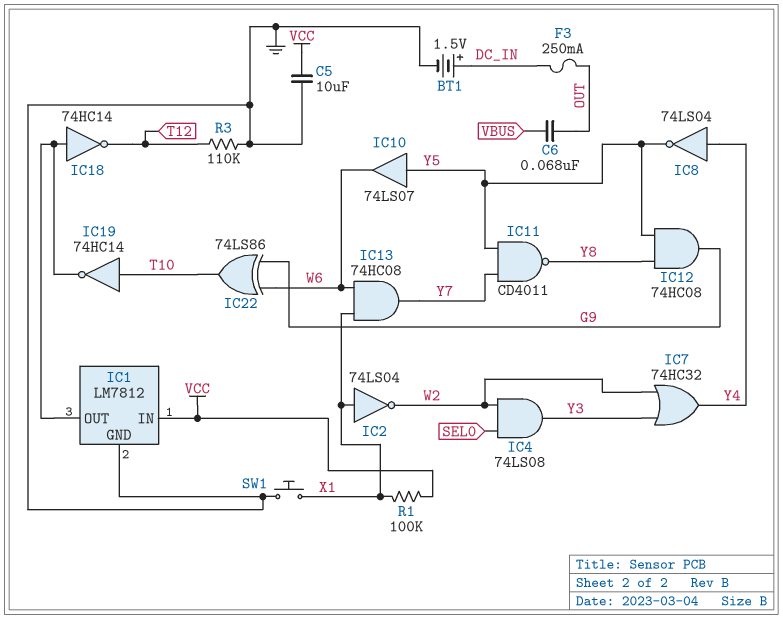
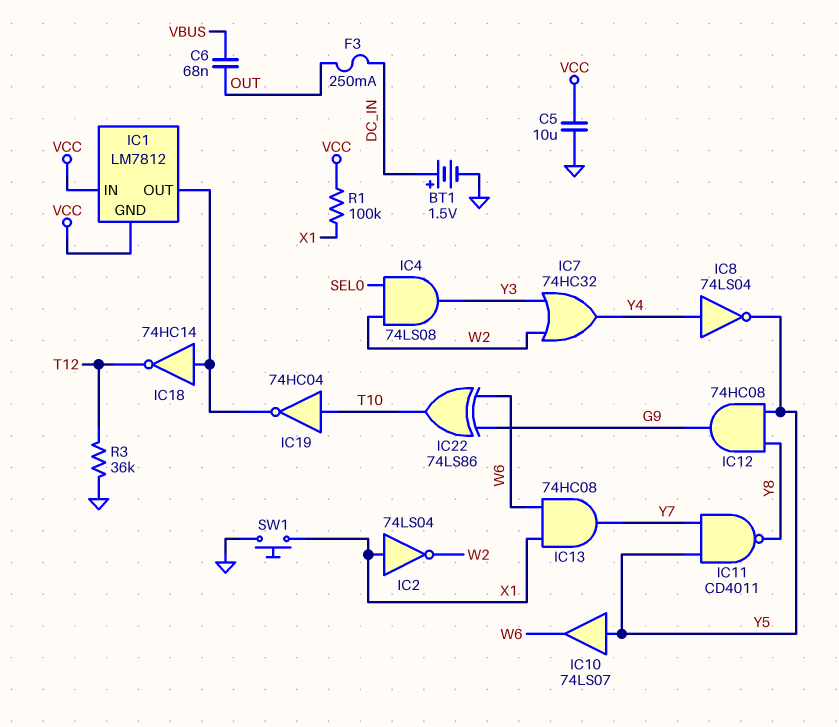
IC1 pin GND: GND -> VCC
IC19: NOT 74HC14 (in T10, out IC1/OUT) -> NOT 74HC04 (in T10, out IC1/OUT)
R3: 110k (GND, T12) -> 36k (GND, T12)

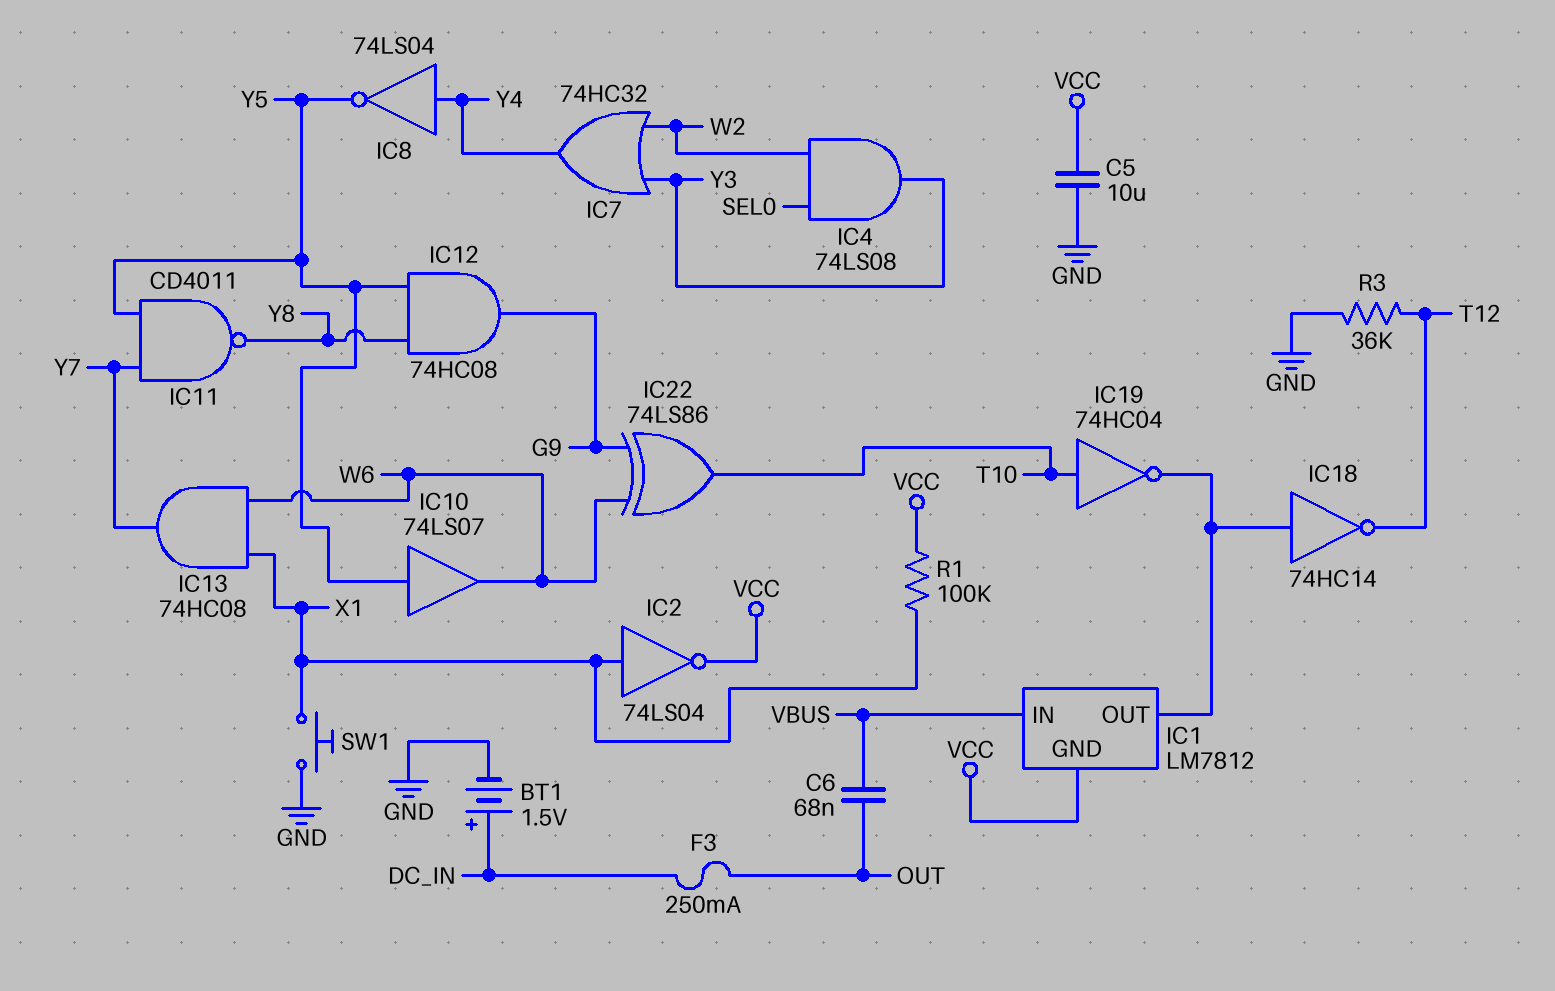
IC1 pin IN: VCC -> VBUS
IC2: NOT 74LS04 (in X1, out W2) -> NOT 74LS04 (in X1, out VCC)

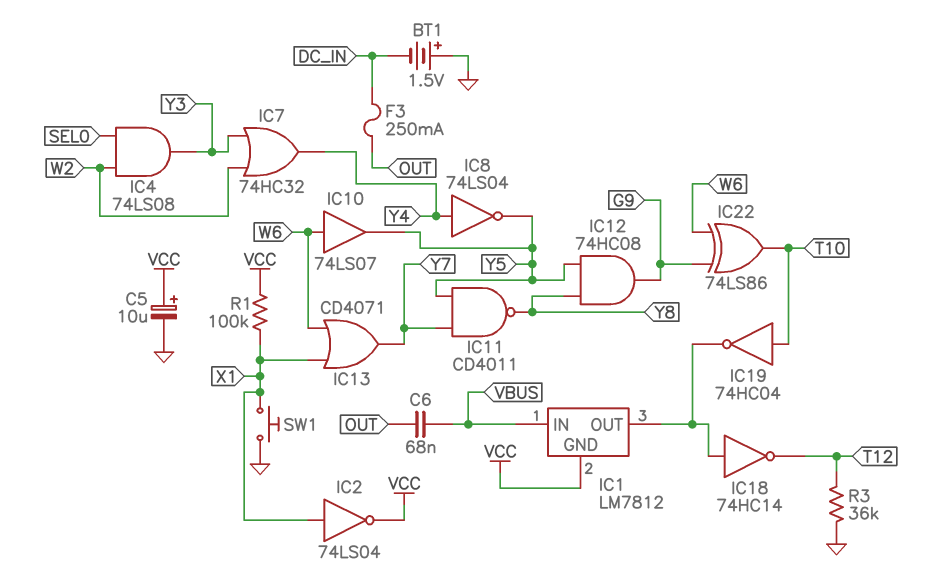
BT1: 1.5V (plus DC_IN, minus GND) -> 1.5V (plus GND, minus DC_IN)
C5: 10uF (GND, VCC) -> 10uF (plus VCC, minus GND)
IC10: buffer 74LS07 (in Y5, out W6) -> buffer 74LS07 (in W6, out Y5)
IC13: AND 74HC08 (in W6, in X1, out Y7) -> OR CD4071 (in W6, in X1, out Y7)

